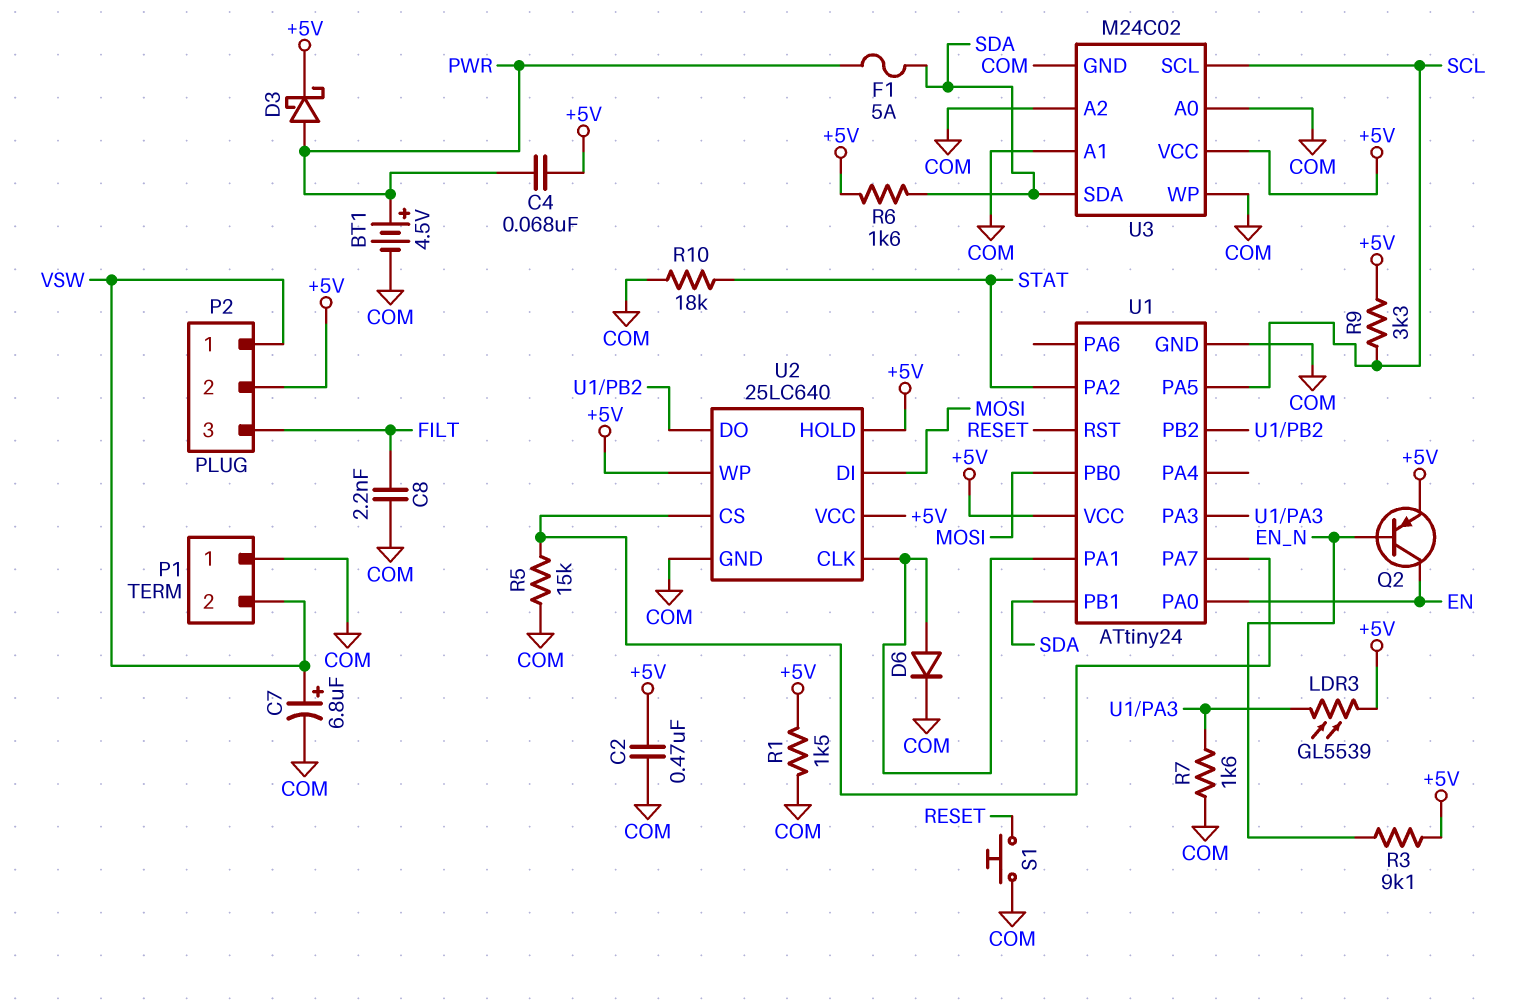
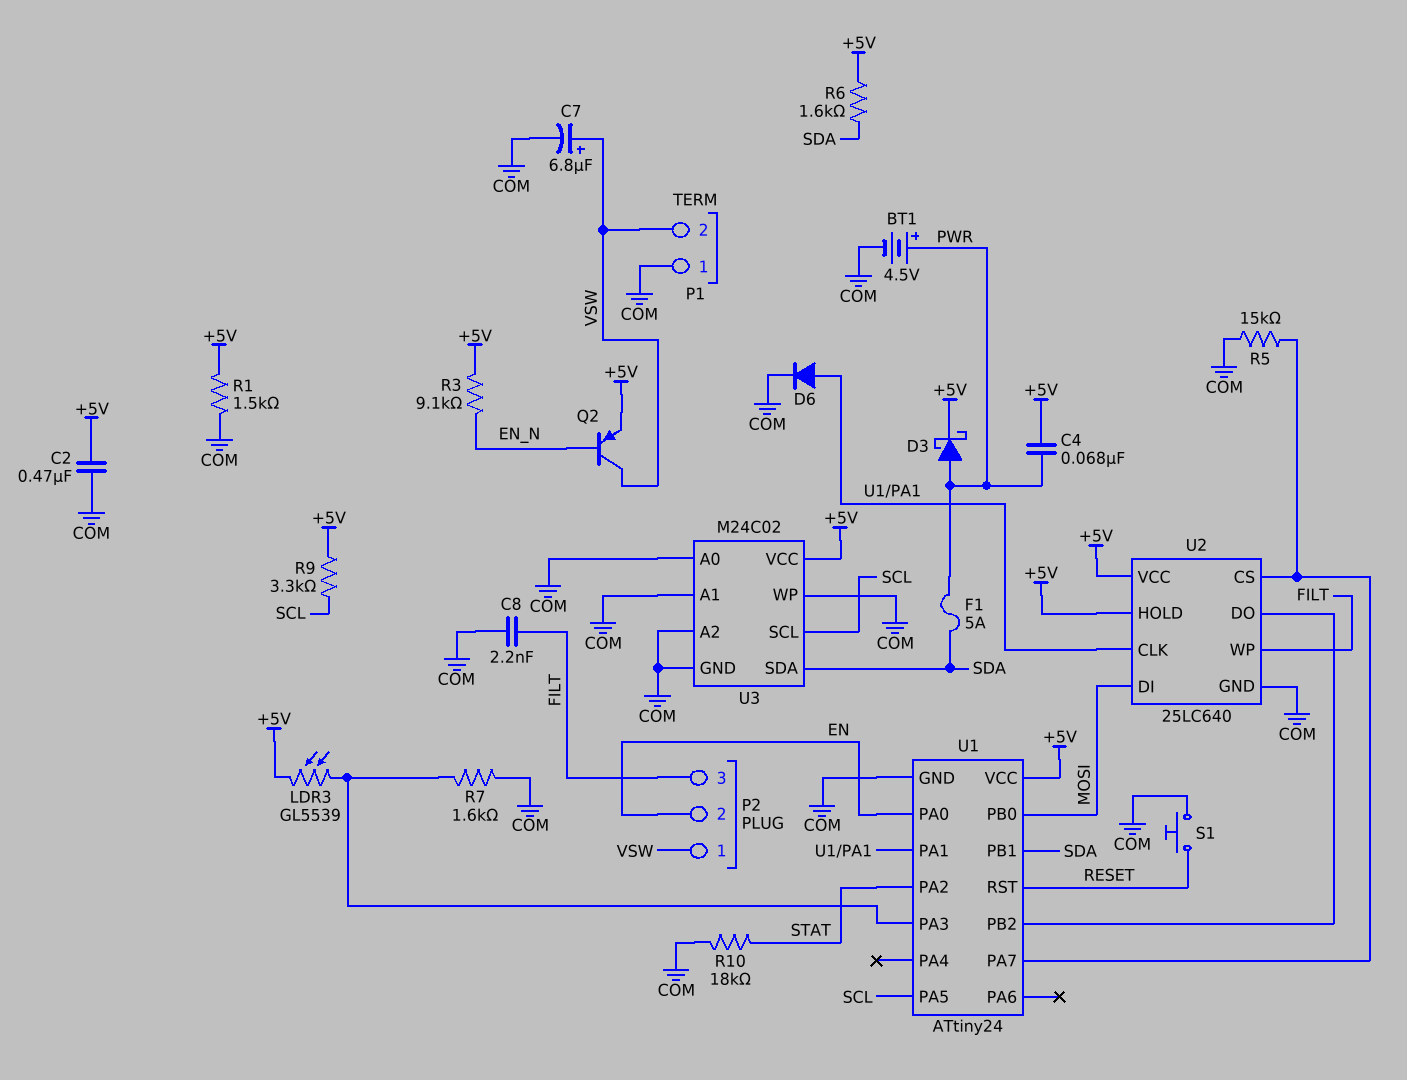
P2 pin 2: +5V -> EN
Q2: PNP (B EN_N, C EN, E +5V) -> PNP (B EN_N, C VSW, E +5V)
U2 pin WP: +5V -> FILT

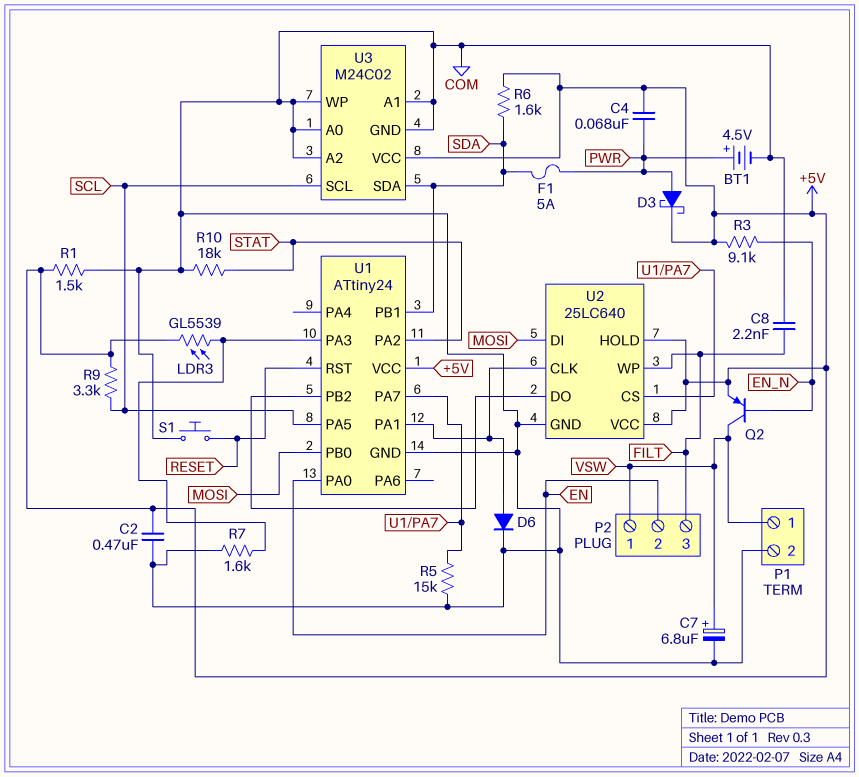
P1 pin 1: COM -> VSW
P1 pin 2: VSW -> COM

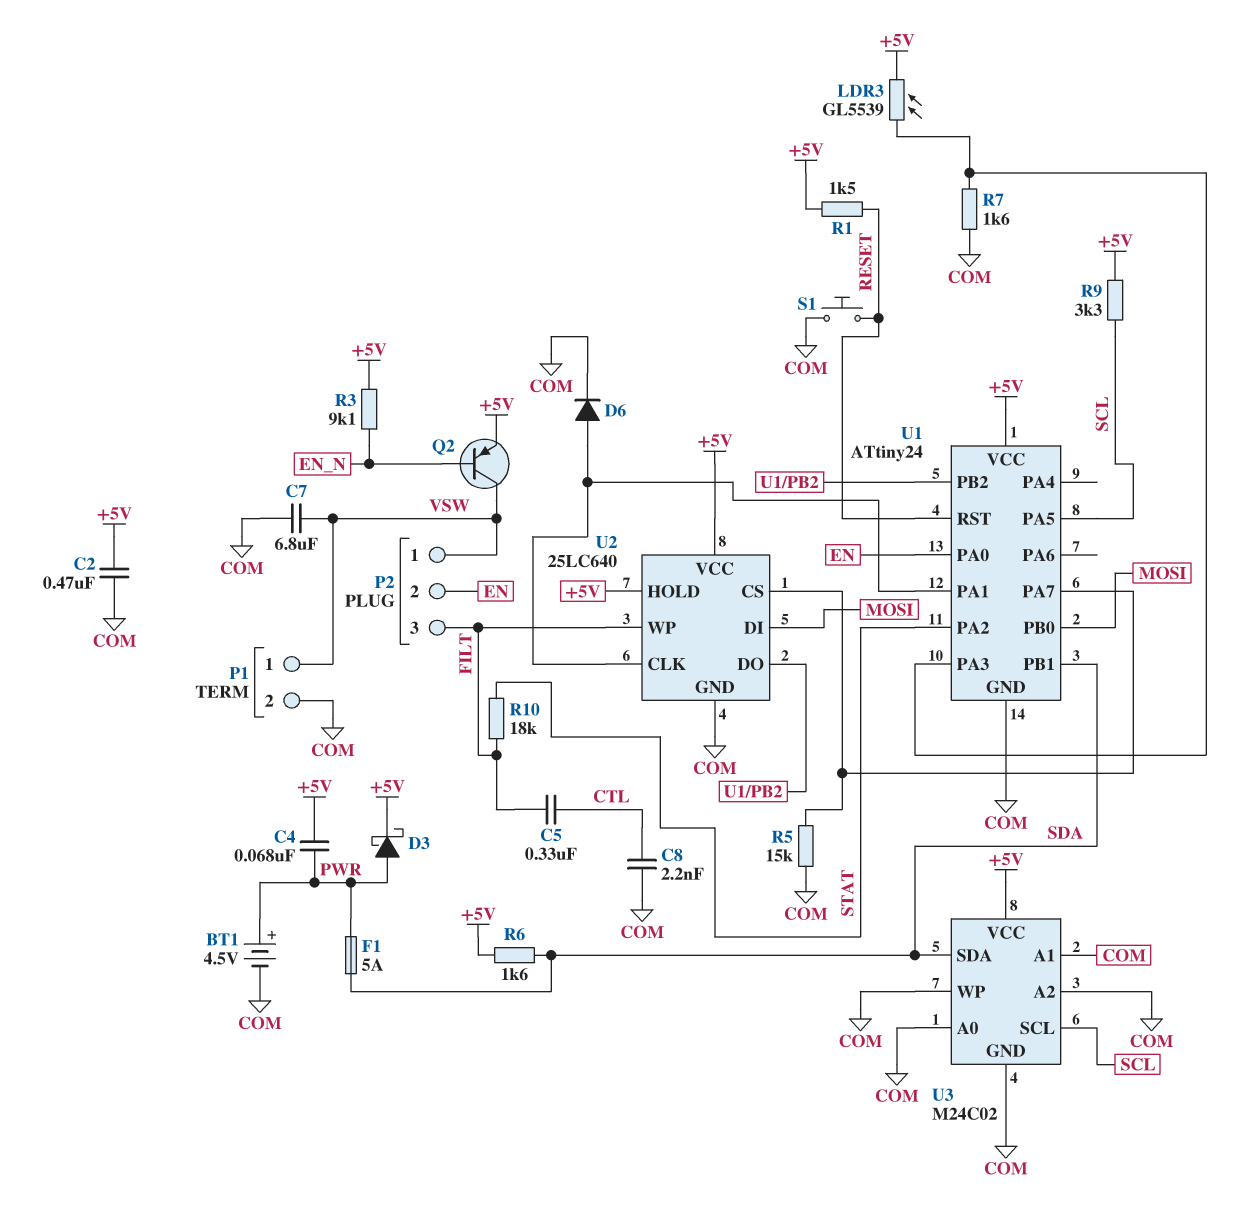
C5: none -> 330nF (CTL, FILT)
C7: 6.8uF (plus VSW, minus COM) -> 6.8uF (COM, VSW)
C8: 2.2nF (COM, FILT) -> 2.2nF (COM, CTL)
R1: 1.5k (+5V, COM) -> 1.5k (+5V, RESET)
R10: 18k (COM, STAT) -> 18k (FILT, STAT)

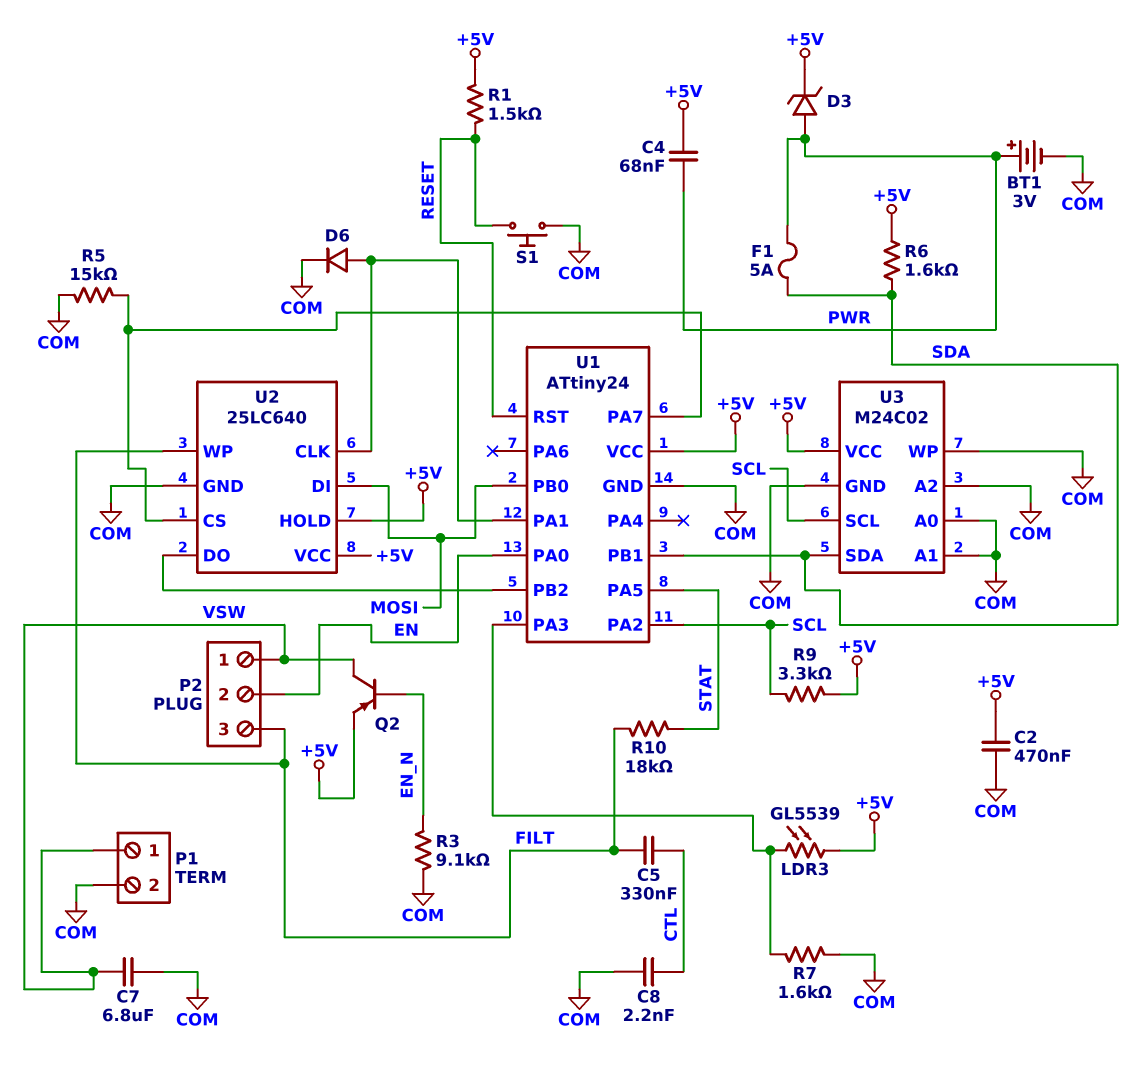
BT1: 4.5V (plus PWR, minus COM) -> 3V (plus PWR, minus COM)
D3: schottky (A PWR, K +5V) -> zener (A PWR, K +5V)
R3: 9.1k (+5V, EN_N) -> 9.1k (COM, EN_N)
U1 pin PA2: STAT -> SCL
U1 pin PA5: SCL -> STAT

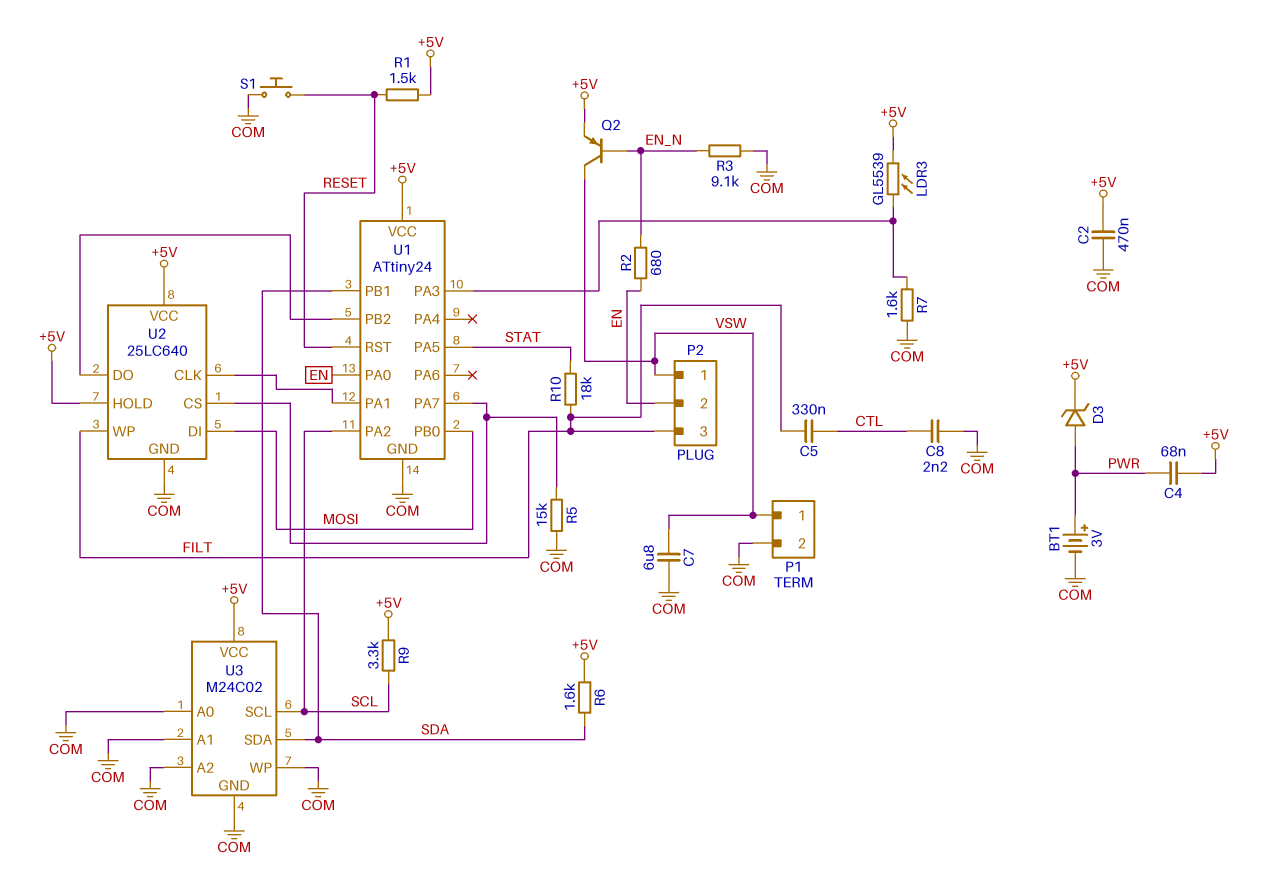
D6: diode (A U1/PA1, K COM) -> none
F1: 5A (PWR, SDA) -> none
R2: none -> 680 (EN, EN_N)

